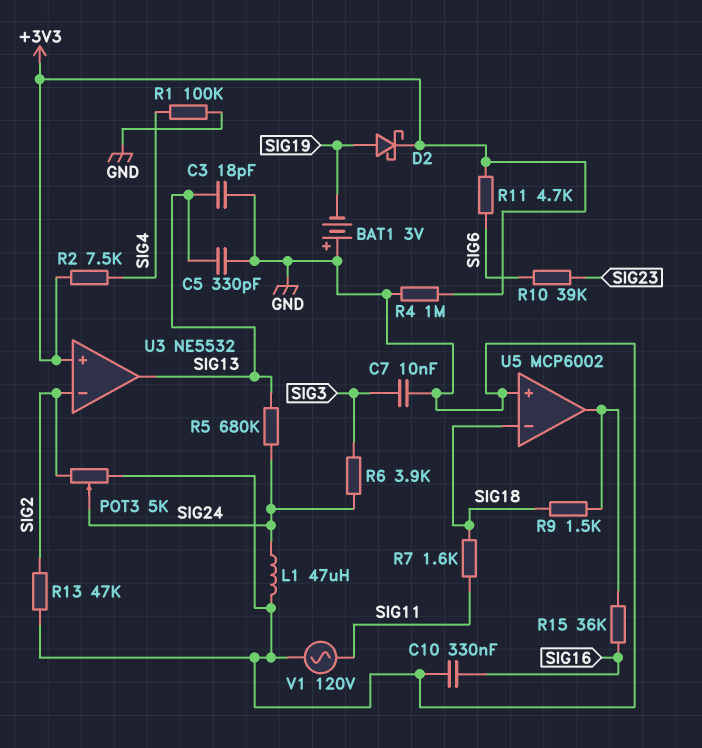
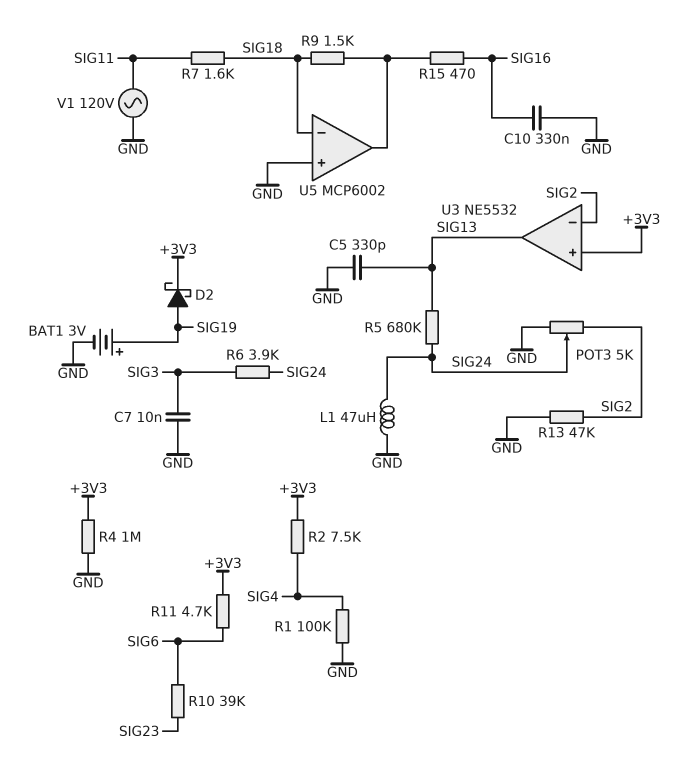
BAT1: 3V (plus GND, minus SIG19) -> 3V (plus SIG19, minus GND)
C3: 18pF (GND, SIG13) -> none
R15: 36k (SIG16, U5/out) -> 470 (SIG16, U5/out)

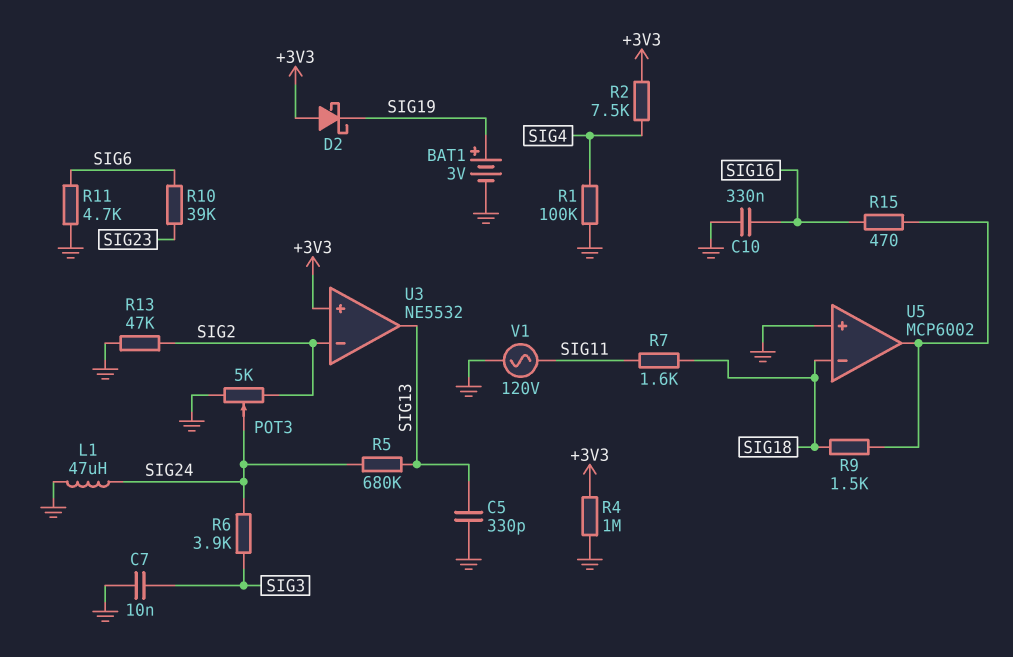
D2: schottky (A SIG19, K +3V3) -> schottky (A +3V3, K SIG19)
R11: 4.7k (+3V3, SIG6) -> 4.7k (GND, SIG6)

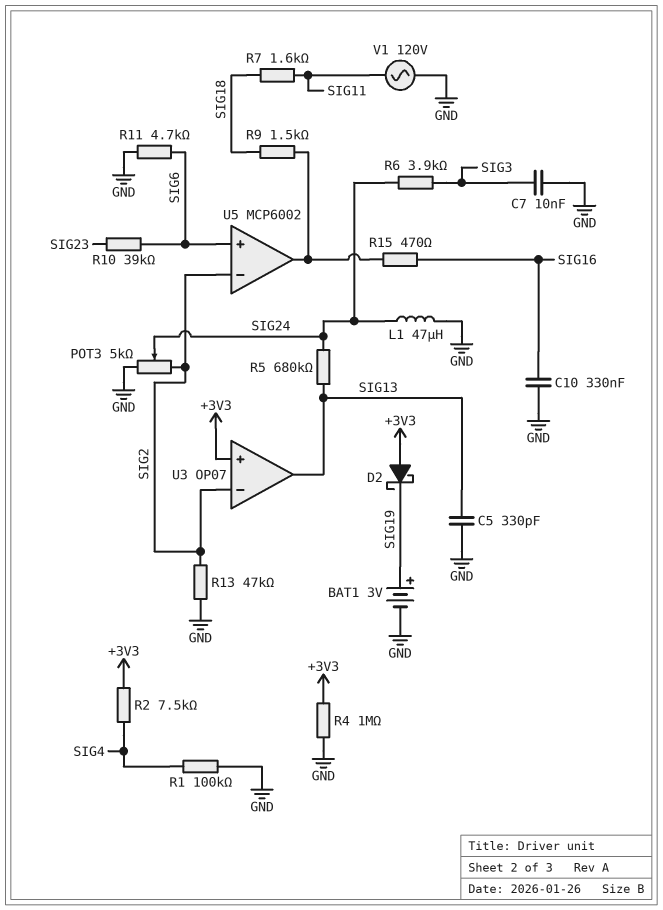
U3: NE5532 -> OP07
U5 pin in+: GND -> SIG6
U5 pin in-: SIG18 -> SIG2

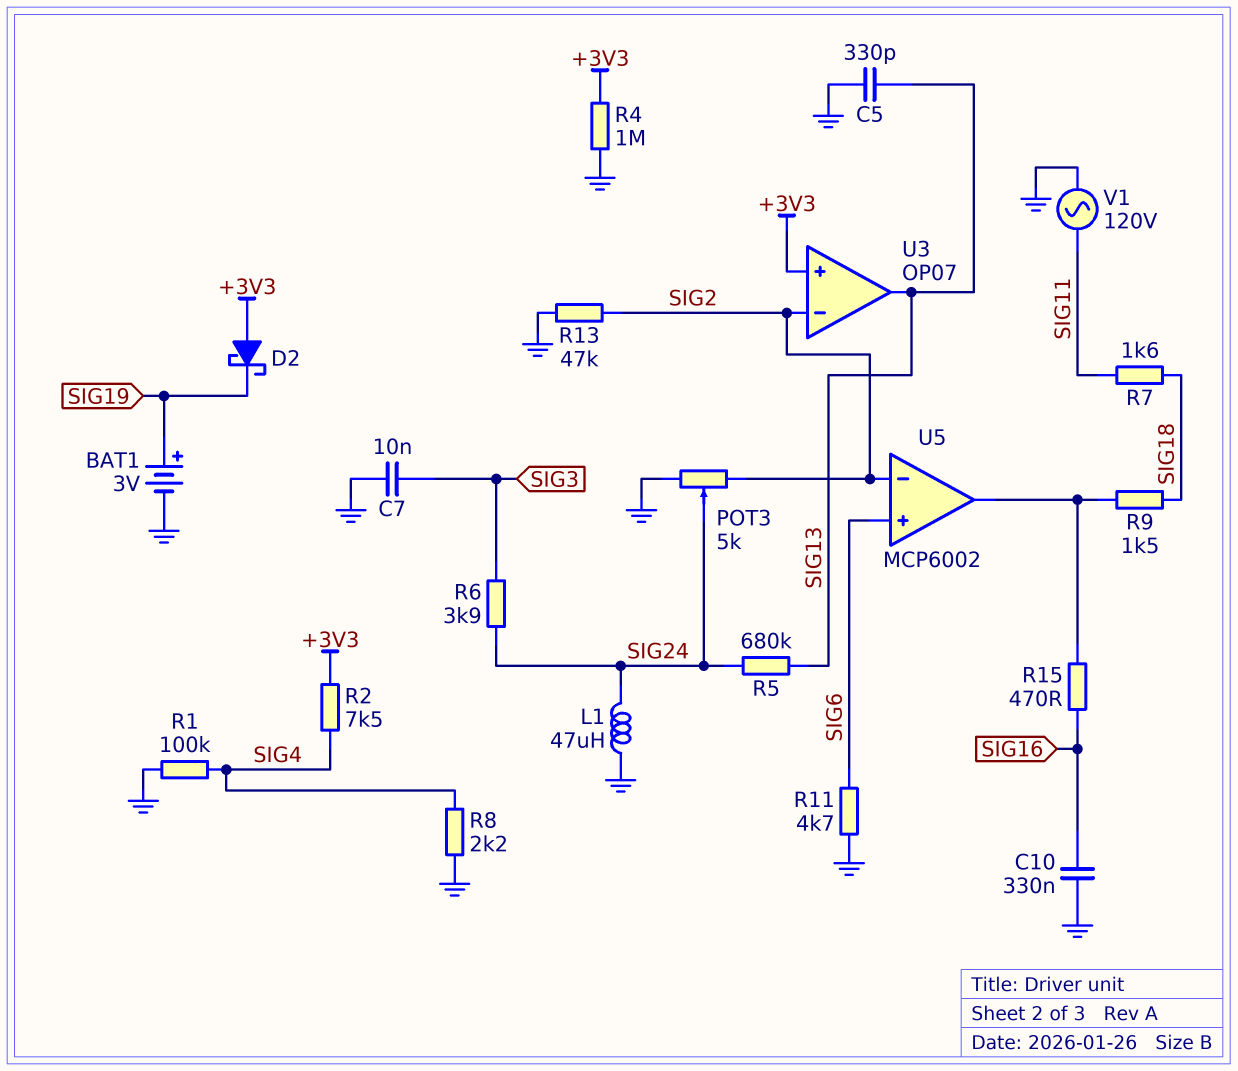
R8: none -> 2.2k (GND, SIG4)
R10: 39k (SIG6, SIG23) -> none

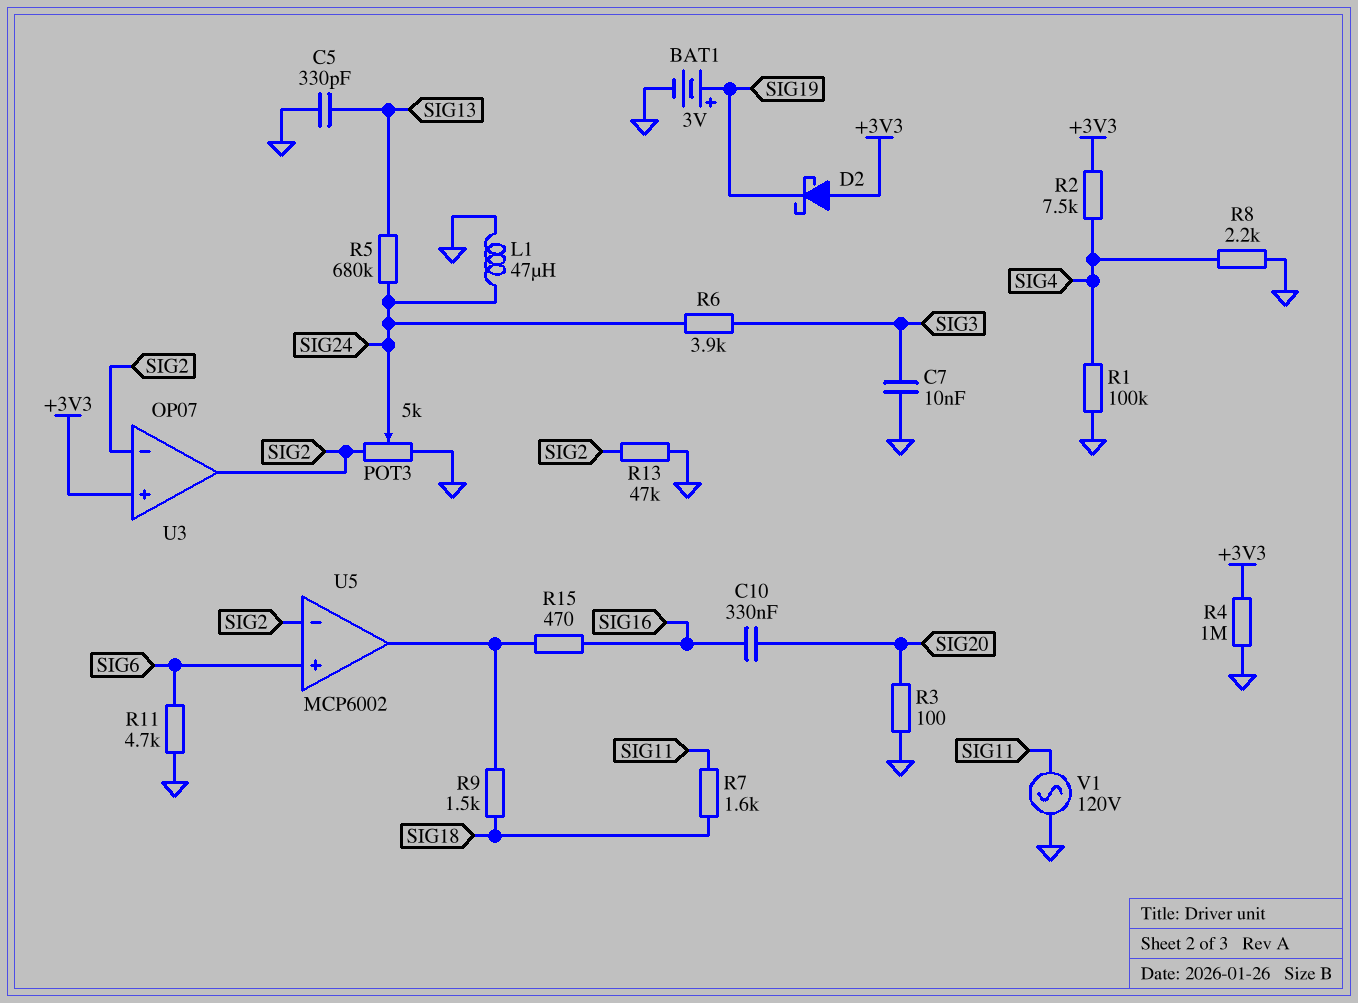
C10: 330nF (GND, SIG16) -> 330nF (SIG16, SIG20)
R3: none -> 100 (GND, SIG20)
U3 pin out: SIG13 -> SIG2

